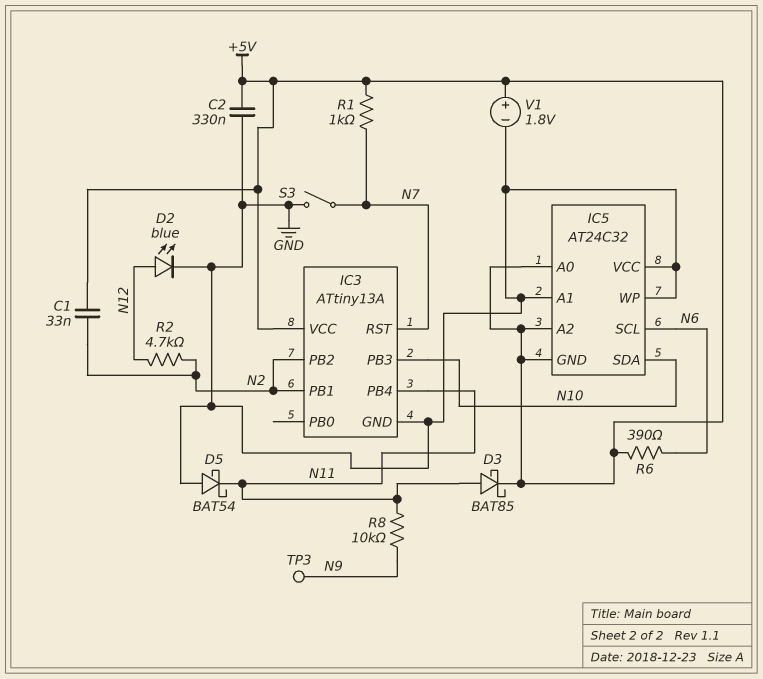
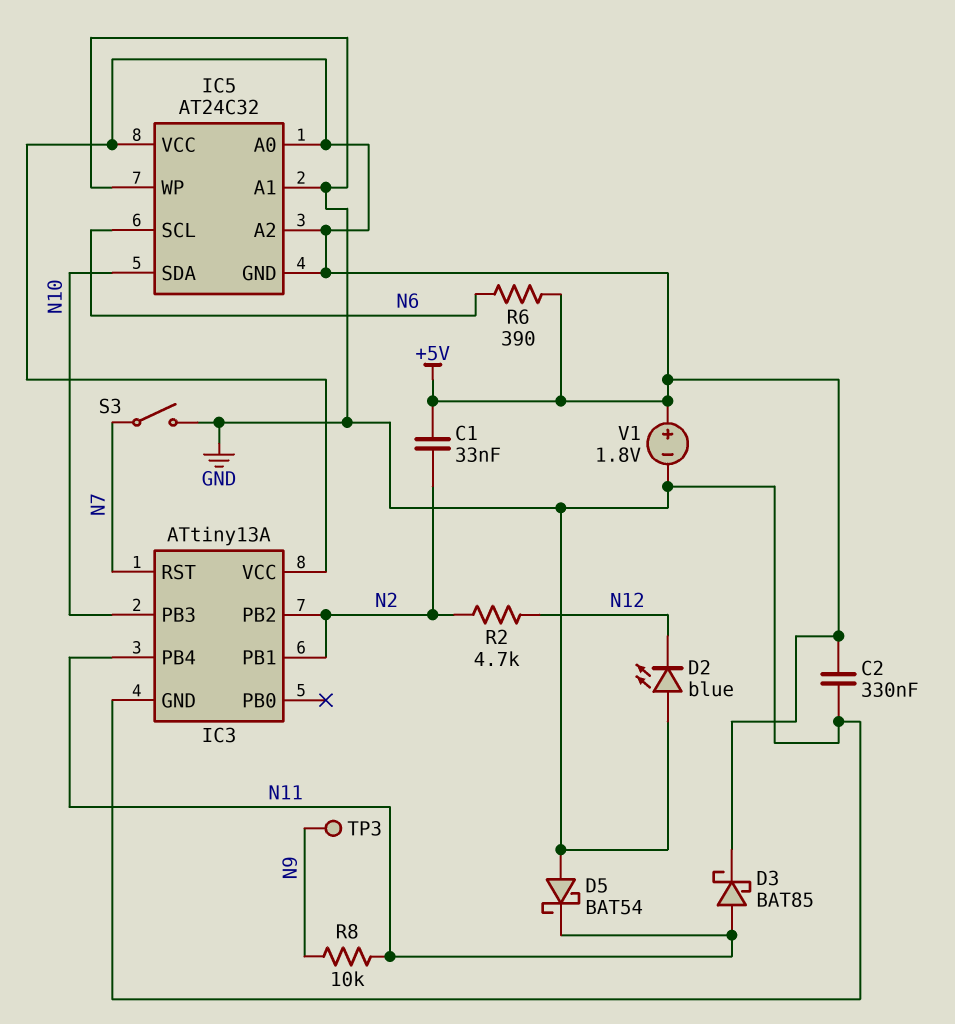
D2: LED blue (A N12, K GND) -> LED blue (A GND, K N12)
IC5 pin VCC: GND -> +5V
R1: 1k (+5V, N7) -> none

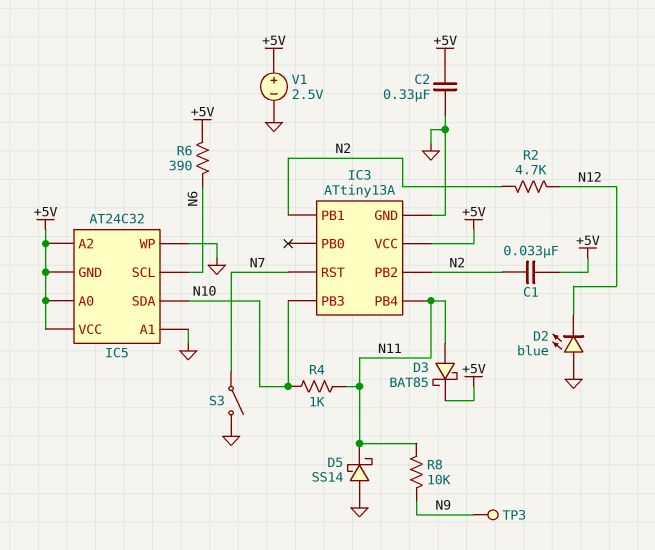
D5: schottky BAT54 (A GND, K N11) -> schottky SS14 (A GND, K N11)
R4: none -> 1k (N10, N11)
V1: 1.8V (plus +5V, minus GND) -> 2.5V (plus +5V, minus GND)

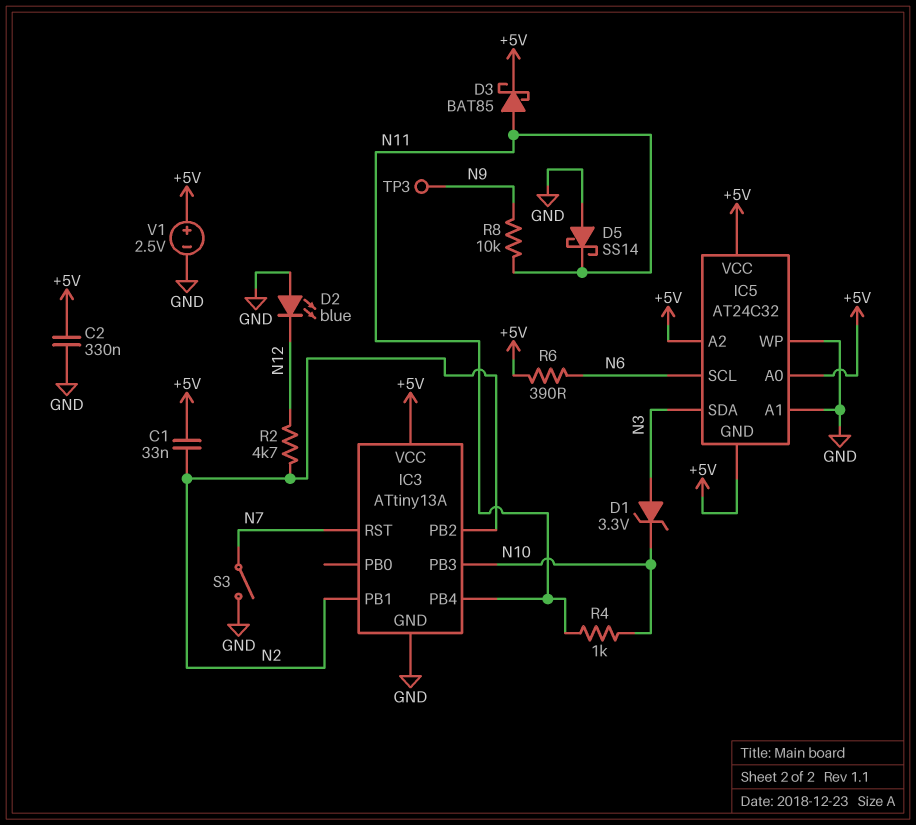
D1: none -> zener 3.3V (A N3, K N10)
IC5 pin SDA: N10 -> N3

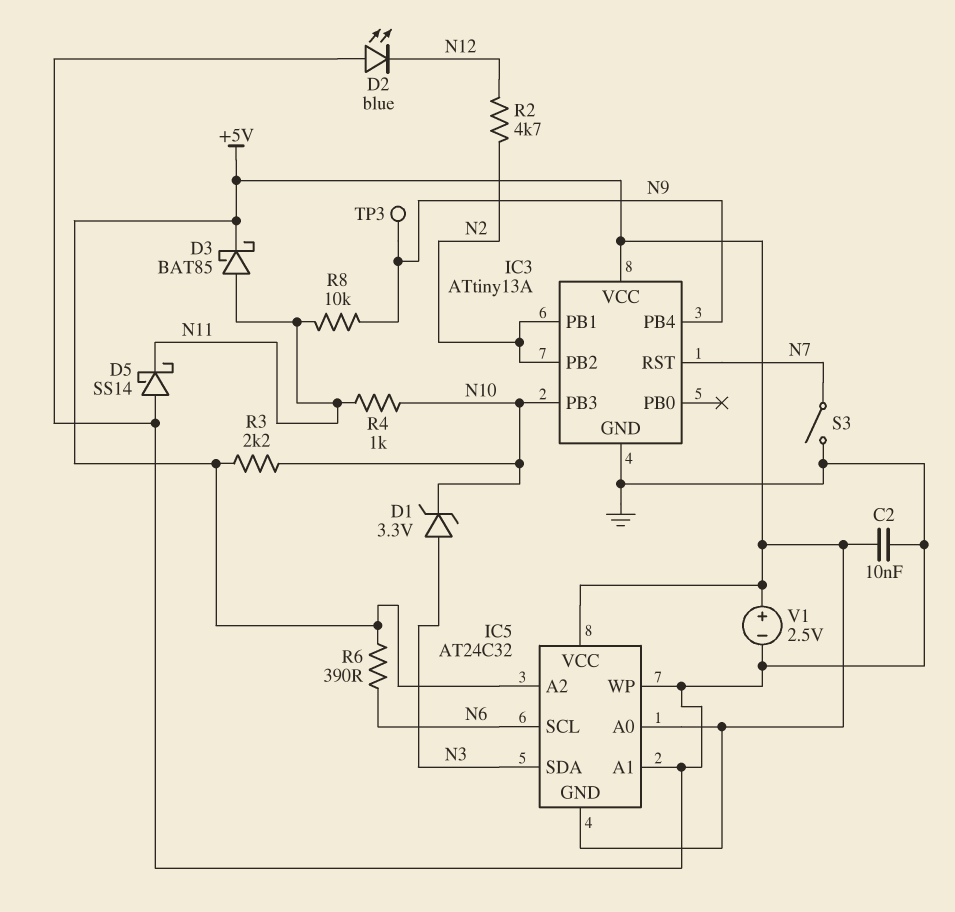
C1: 33nF (+5V, N2) -> none
C2: 330nF (+5V, GND) -> 10nF (+5V, GND)
IC3 pin PB4: N11 -> N9
R3: none -> 2.2k (+5V, N10)

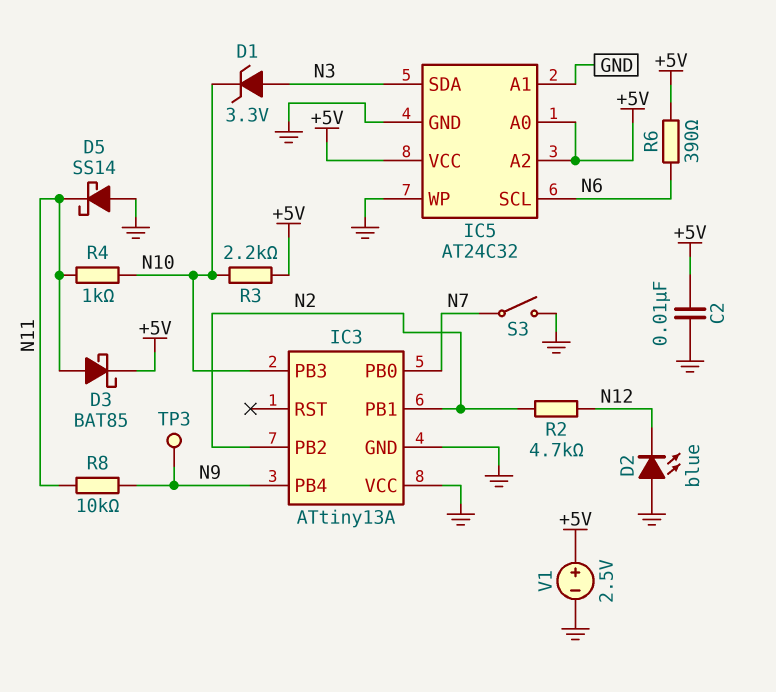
IC3 pin PB0: none -> N7
IC3 pin RST: N7 -> none
IC3 pin VCC: +5V -> GND
IC5 pin GND: +5V -> GND

